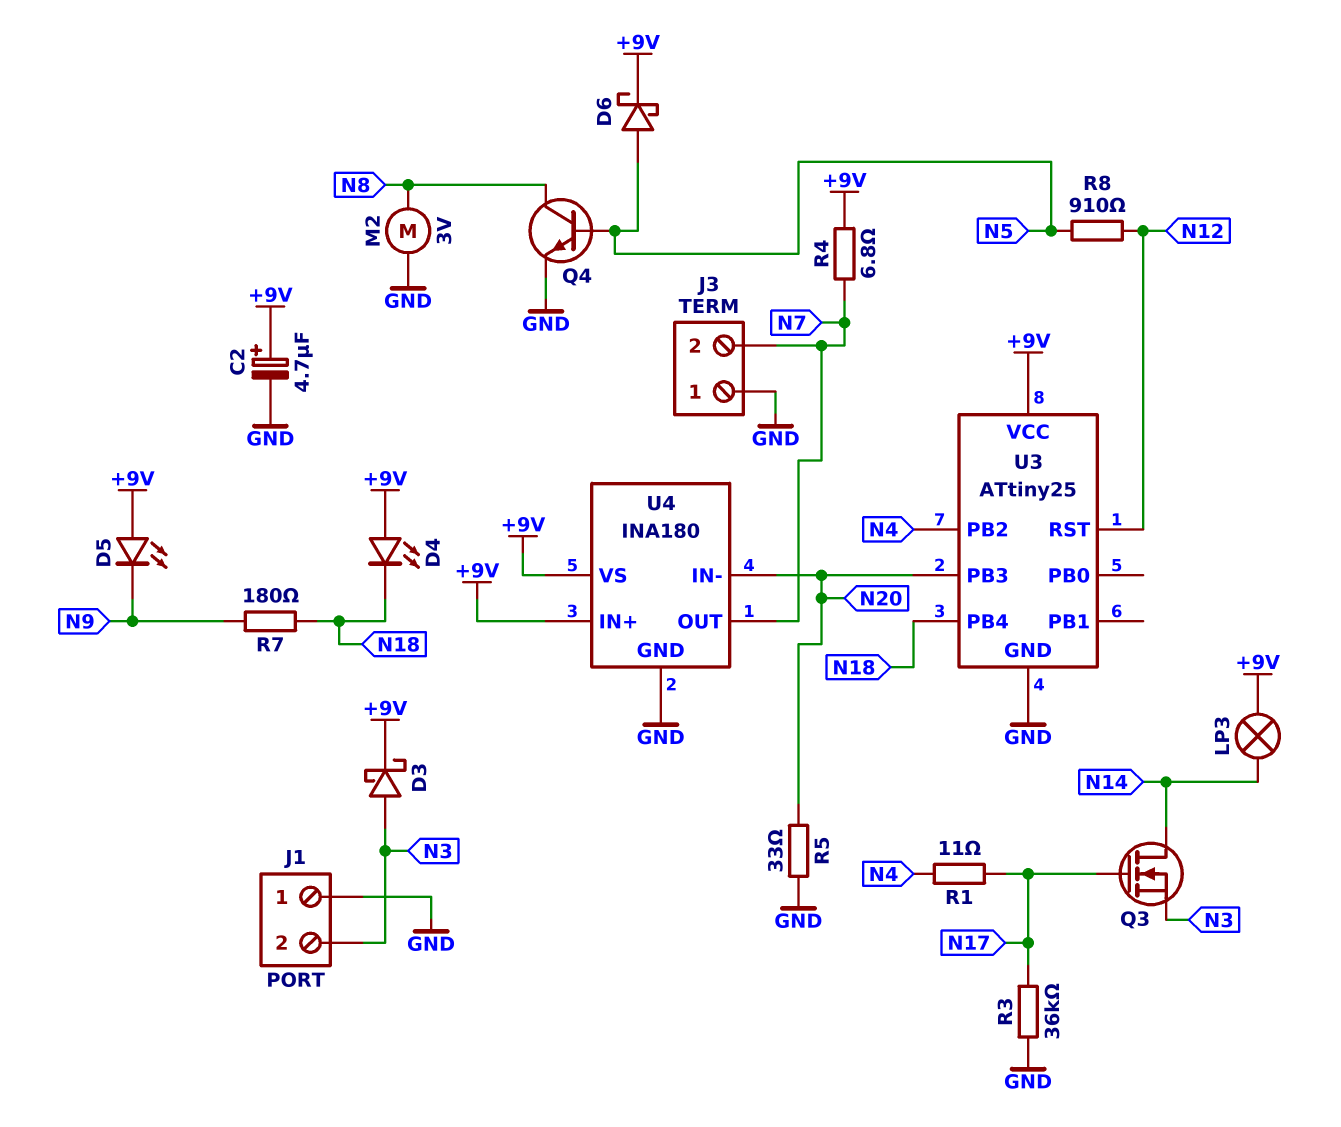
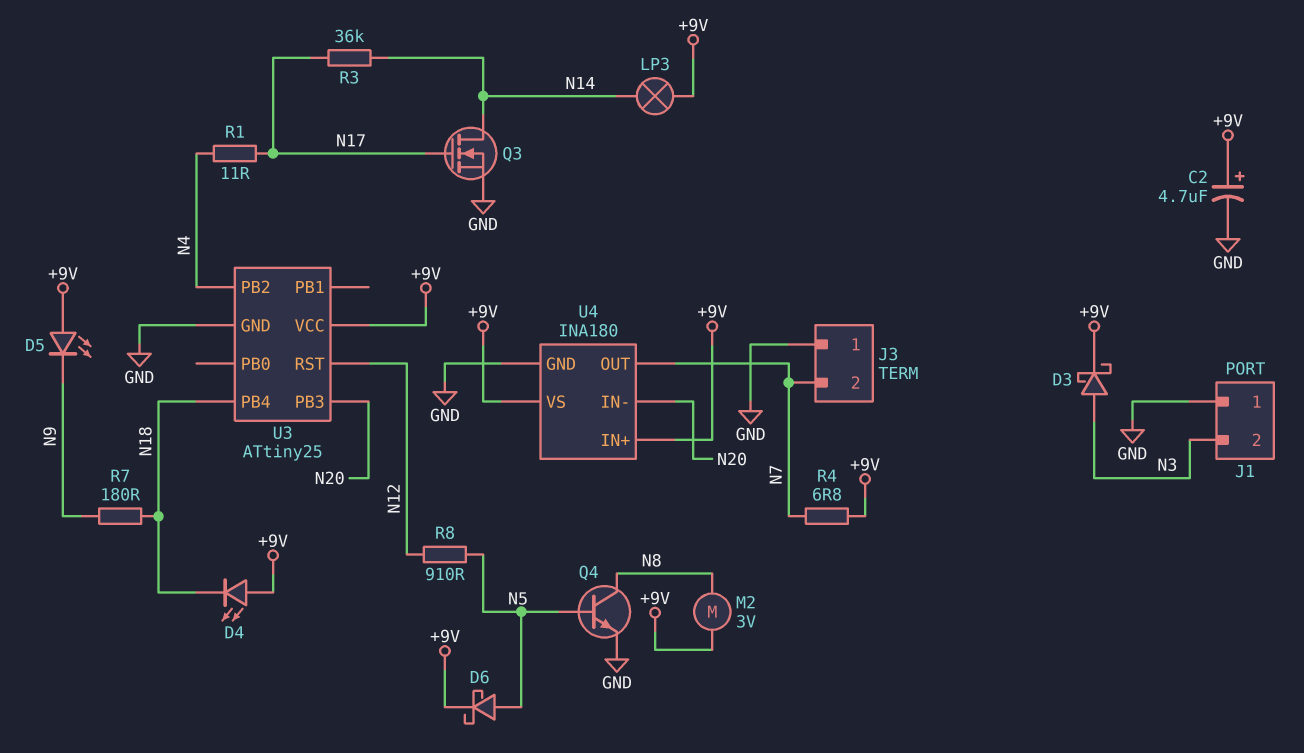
M2: motor 3V (GND, N8) -> motor 3V (+9V, N8)
Q3: NMOS (G N17, D N14, S N3) -> NMOS (G N17, D N14, S GND)
R3: 36k (GND, N17) -> 36k (N14, N17)
R5: 33 (GND, N20) -> none

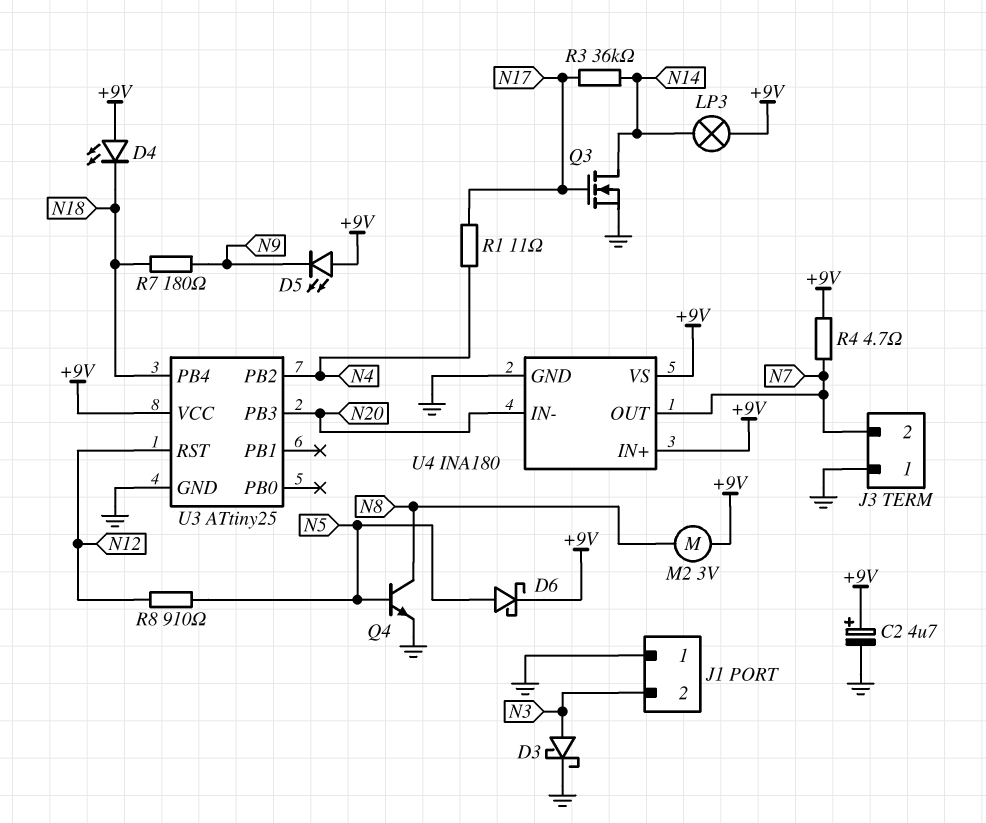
D3: schottky (A N3, K +9V) -> schottky (A N3, K GND)
R4: 6.8 (+9V, N7) -> 4.7 (+9V, N7)

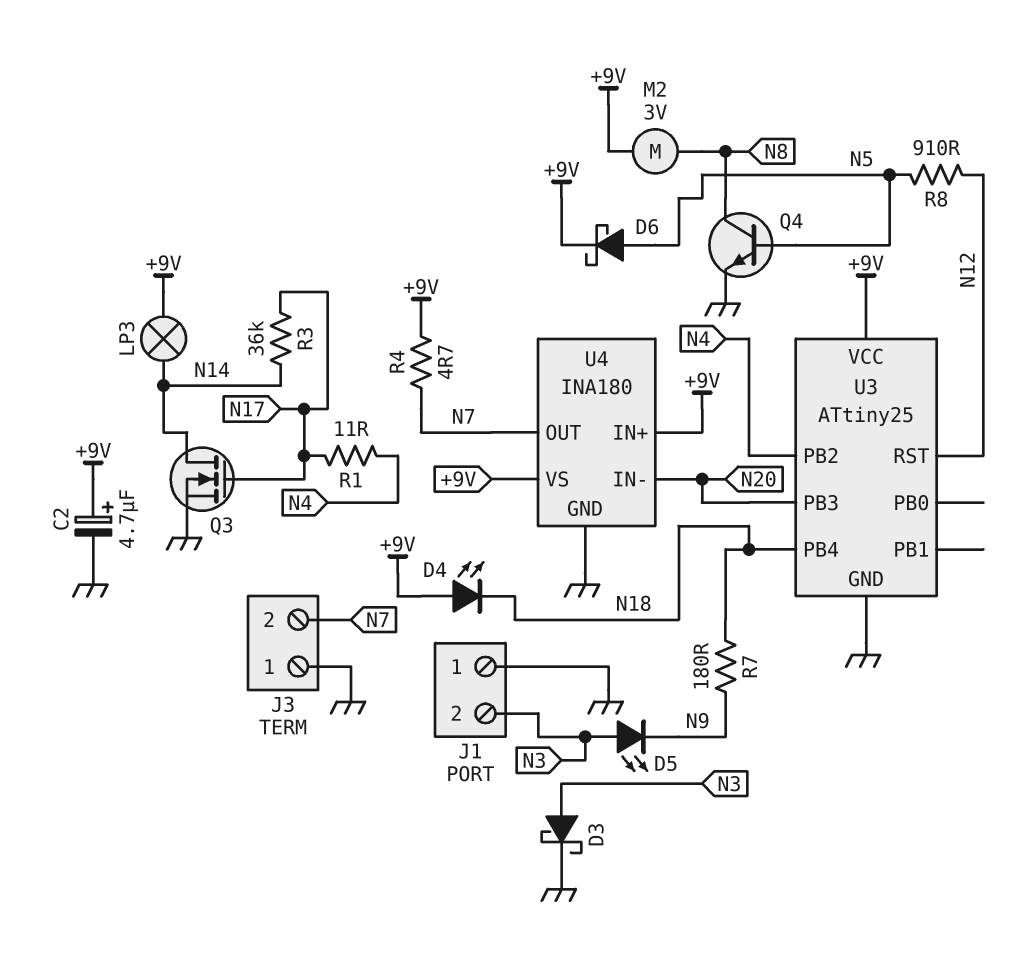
D5: LED (A +9V, K N9) -> LED (A N3, K N9)

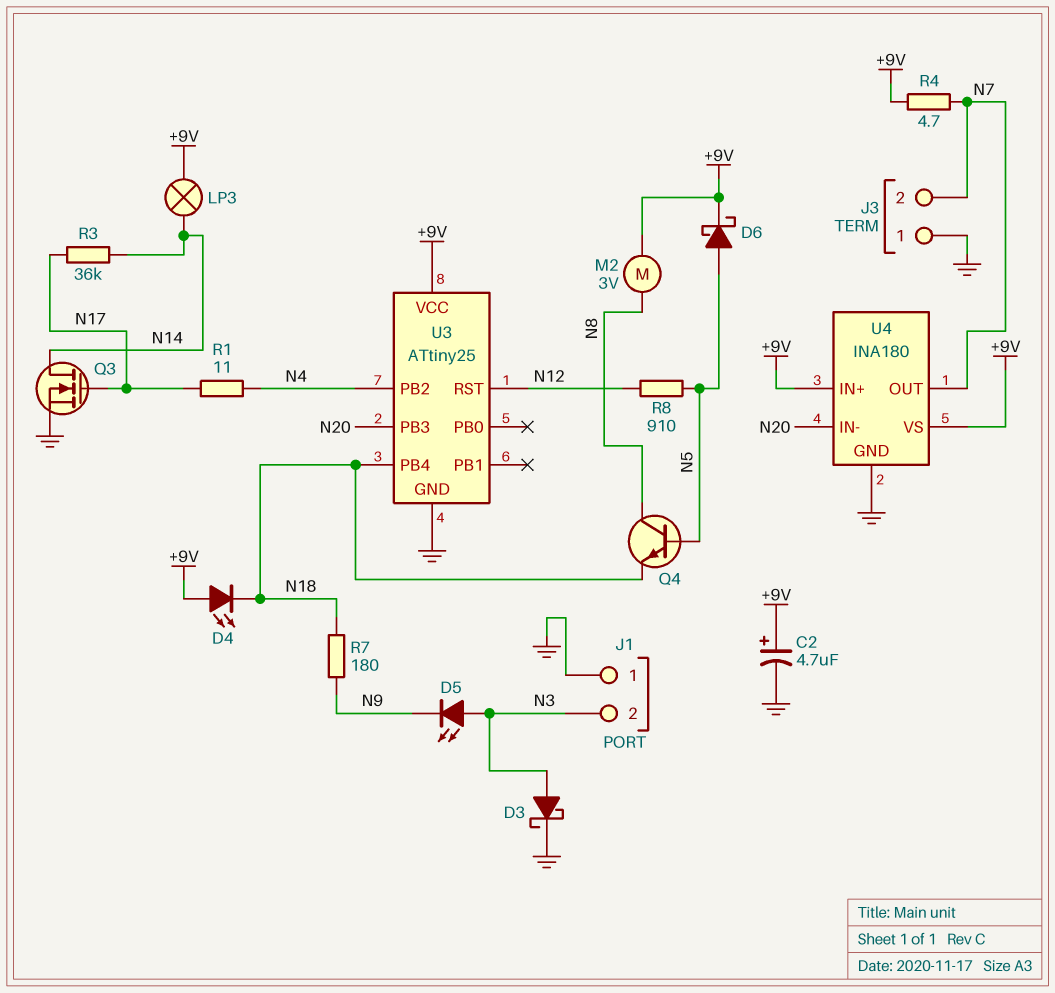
Q4: NPN (B N5, C N8, E GND) -> NPN (B N5, C N8, E N18)

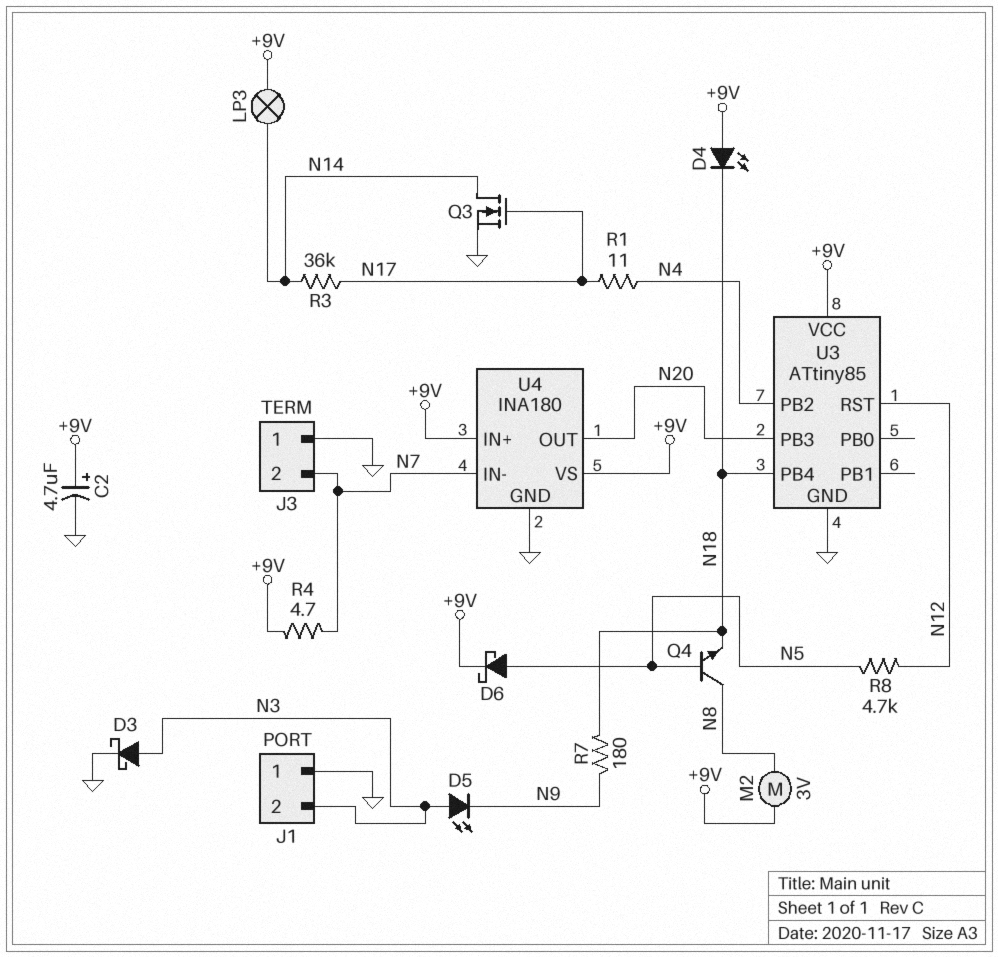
R8: 910 (N5, N12) -> 4.7k (N5, N12)
U3: ATtiny25 -> ATtiny85
U4 pin IN-: N20 -> N7
U4 pin OUT: N7 -> N20

